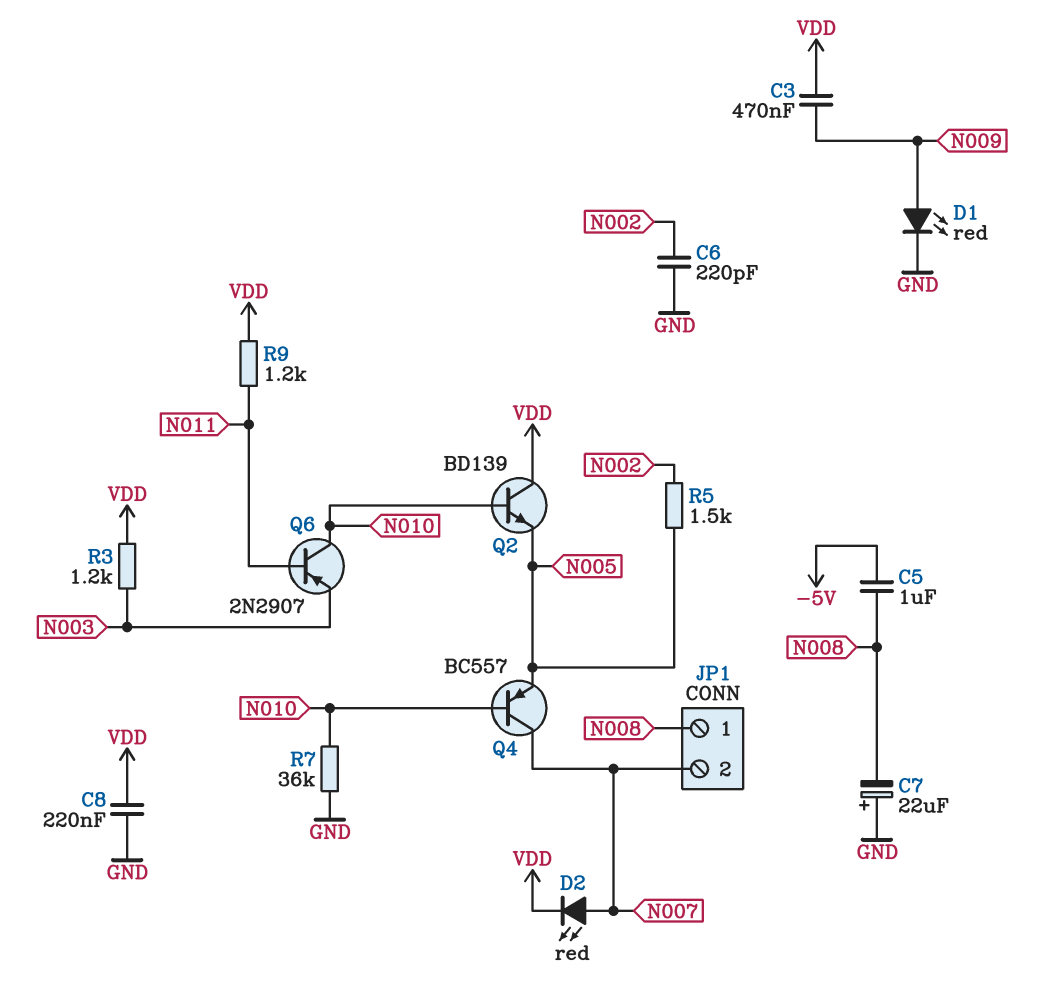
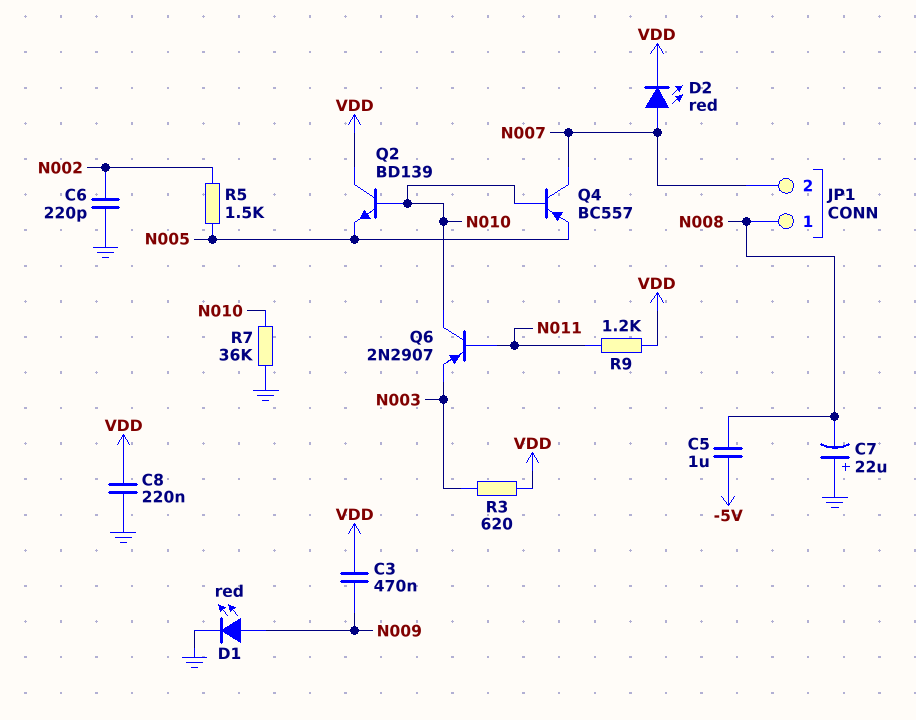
R3: 1.2k (N003, VDD) -> 620 (N003, VDD)

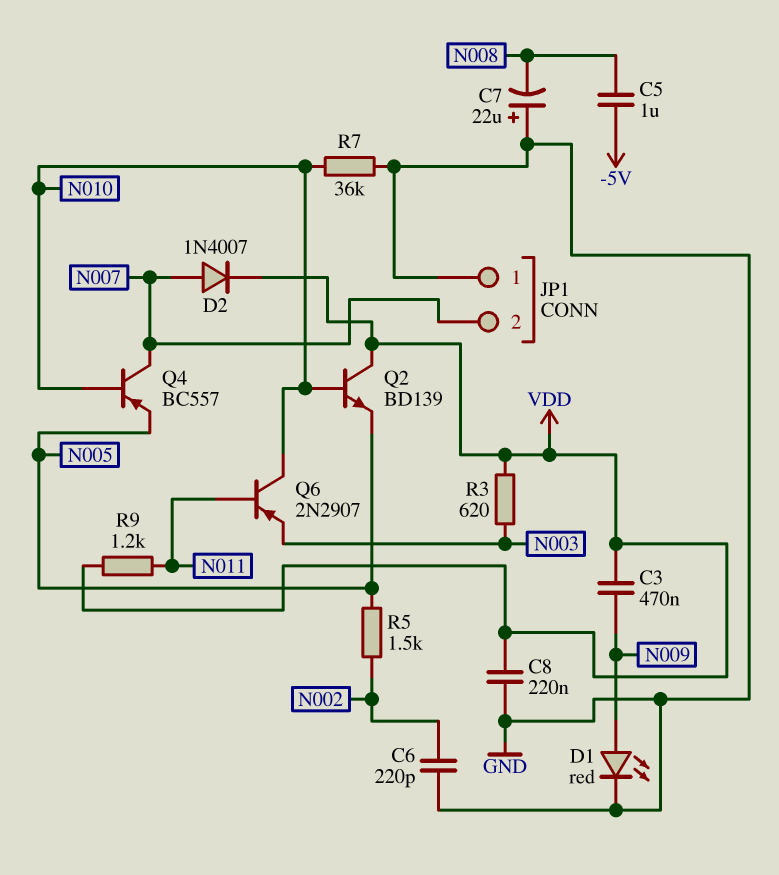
D2: LED red (A N007, K VDD) -> diode 1N4007 (A N007, K VDD)
JP1 pin 1: N008 -> GND

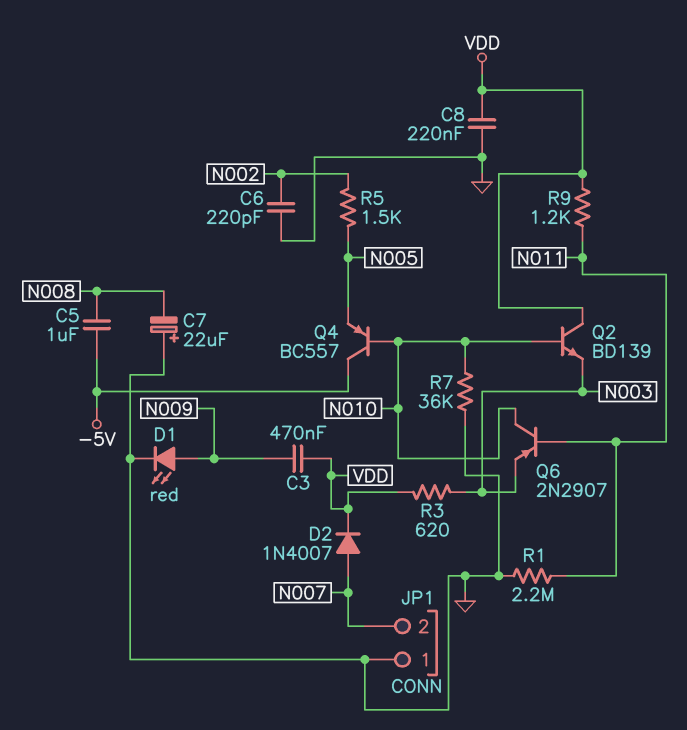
Q2: NPN BD139 (B N010, C VDD, E N005) -> NPN BD139 (B N010, C VDD, E N003)
Q4: PNP BC557 (B N010, C N007, E N005) -> PNP BC557 (B N010, C -5V, E N005)
R1: none -> 2.2M (GND, N011)

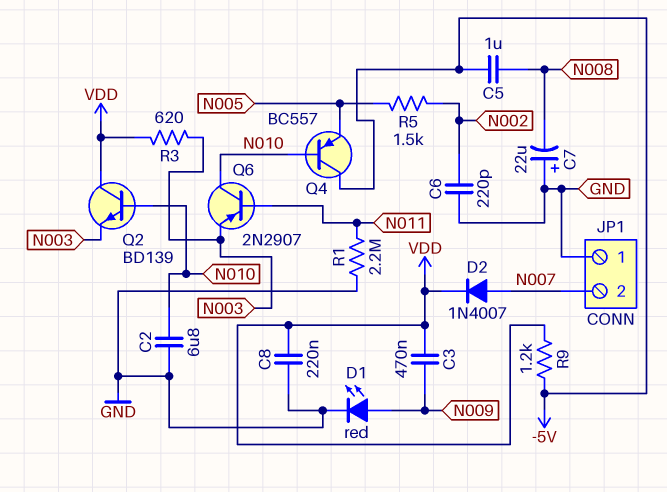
C2: none -> 6.8uF (GND, N010)
R7: 36k (GND, N010) -> none
R9: 1.2k (N011, VDD) -> 1.2k (-5V, VDD)

